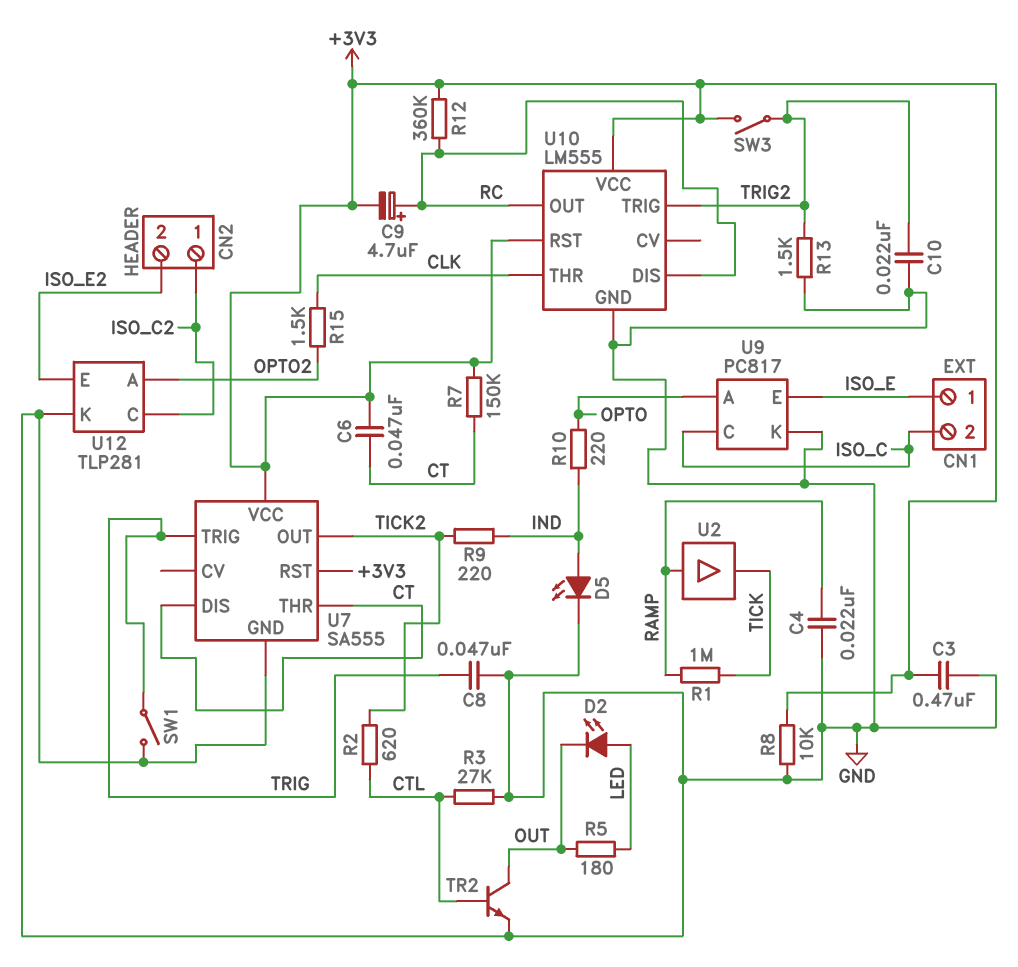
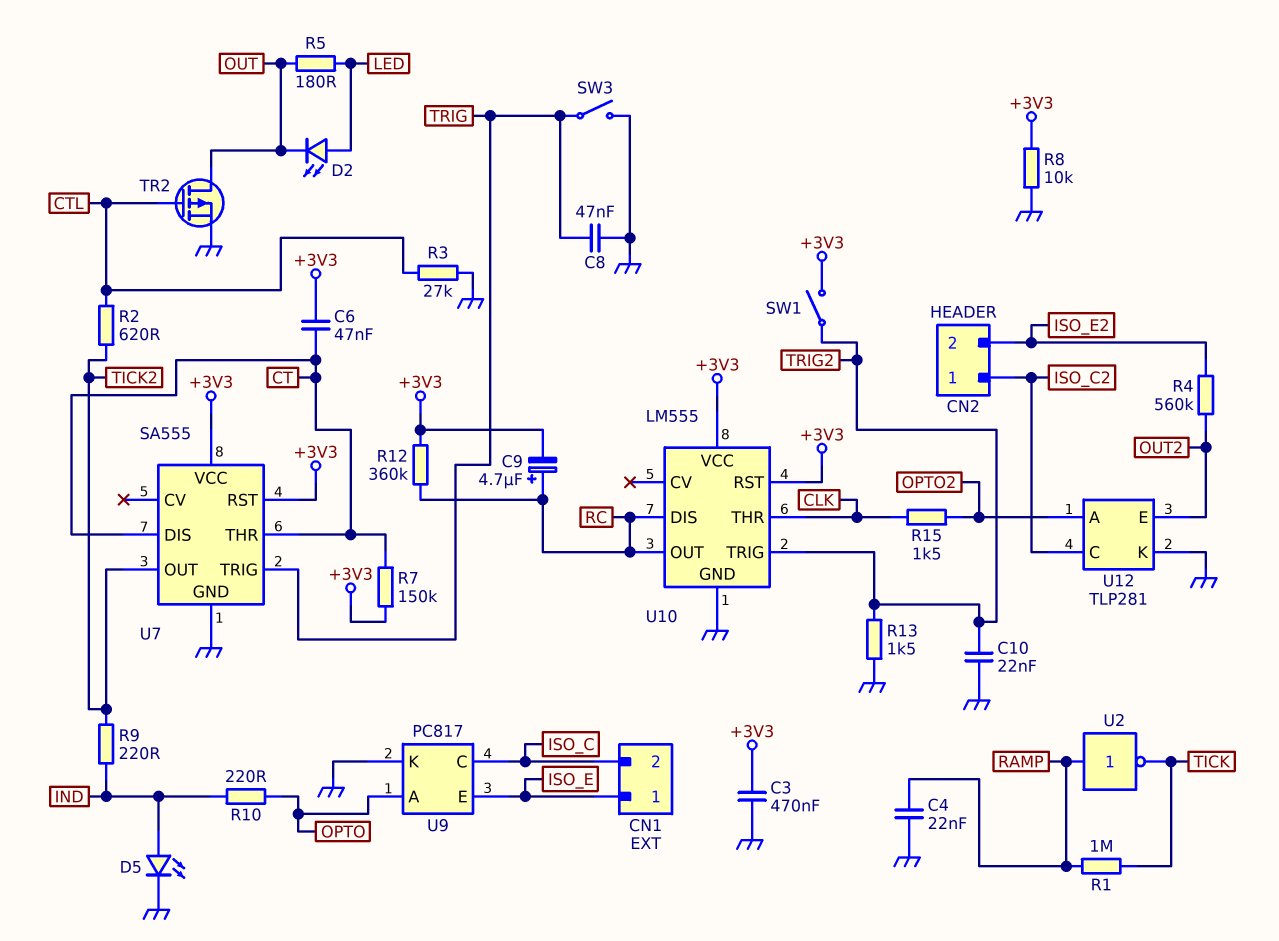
R4: none -> 560k (ISO_E2, OUT2)
SW1: switch (GND, TRIG) -> switch (+3V3, TRIG2)
SW3: switch (+3V3, TRIG2) -> switch (GND, TRIG)
TR2: NPN (B CTL, C OUT, E GND) -> PMOS (G CTL, D OUT, S GND)
U2: buffer (in RAMP, out TICK) -> NOT (in RAMP, out TICK)
U12 pin E: ISO_E2 -> OUT2

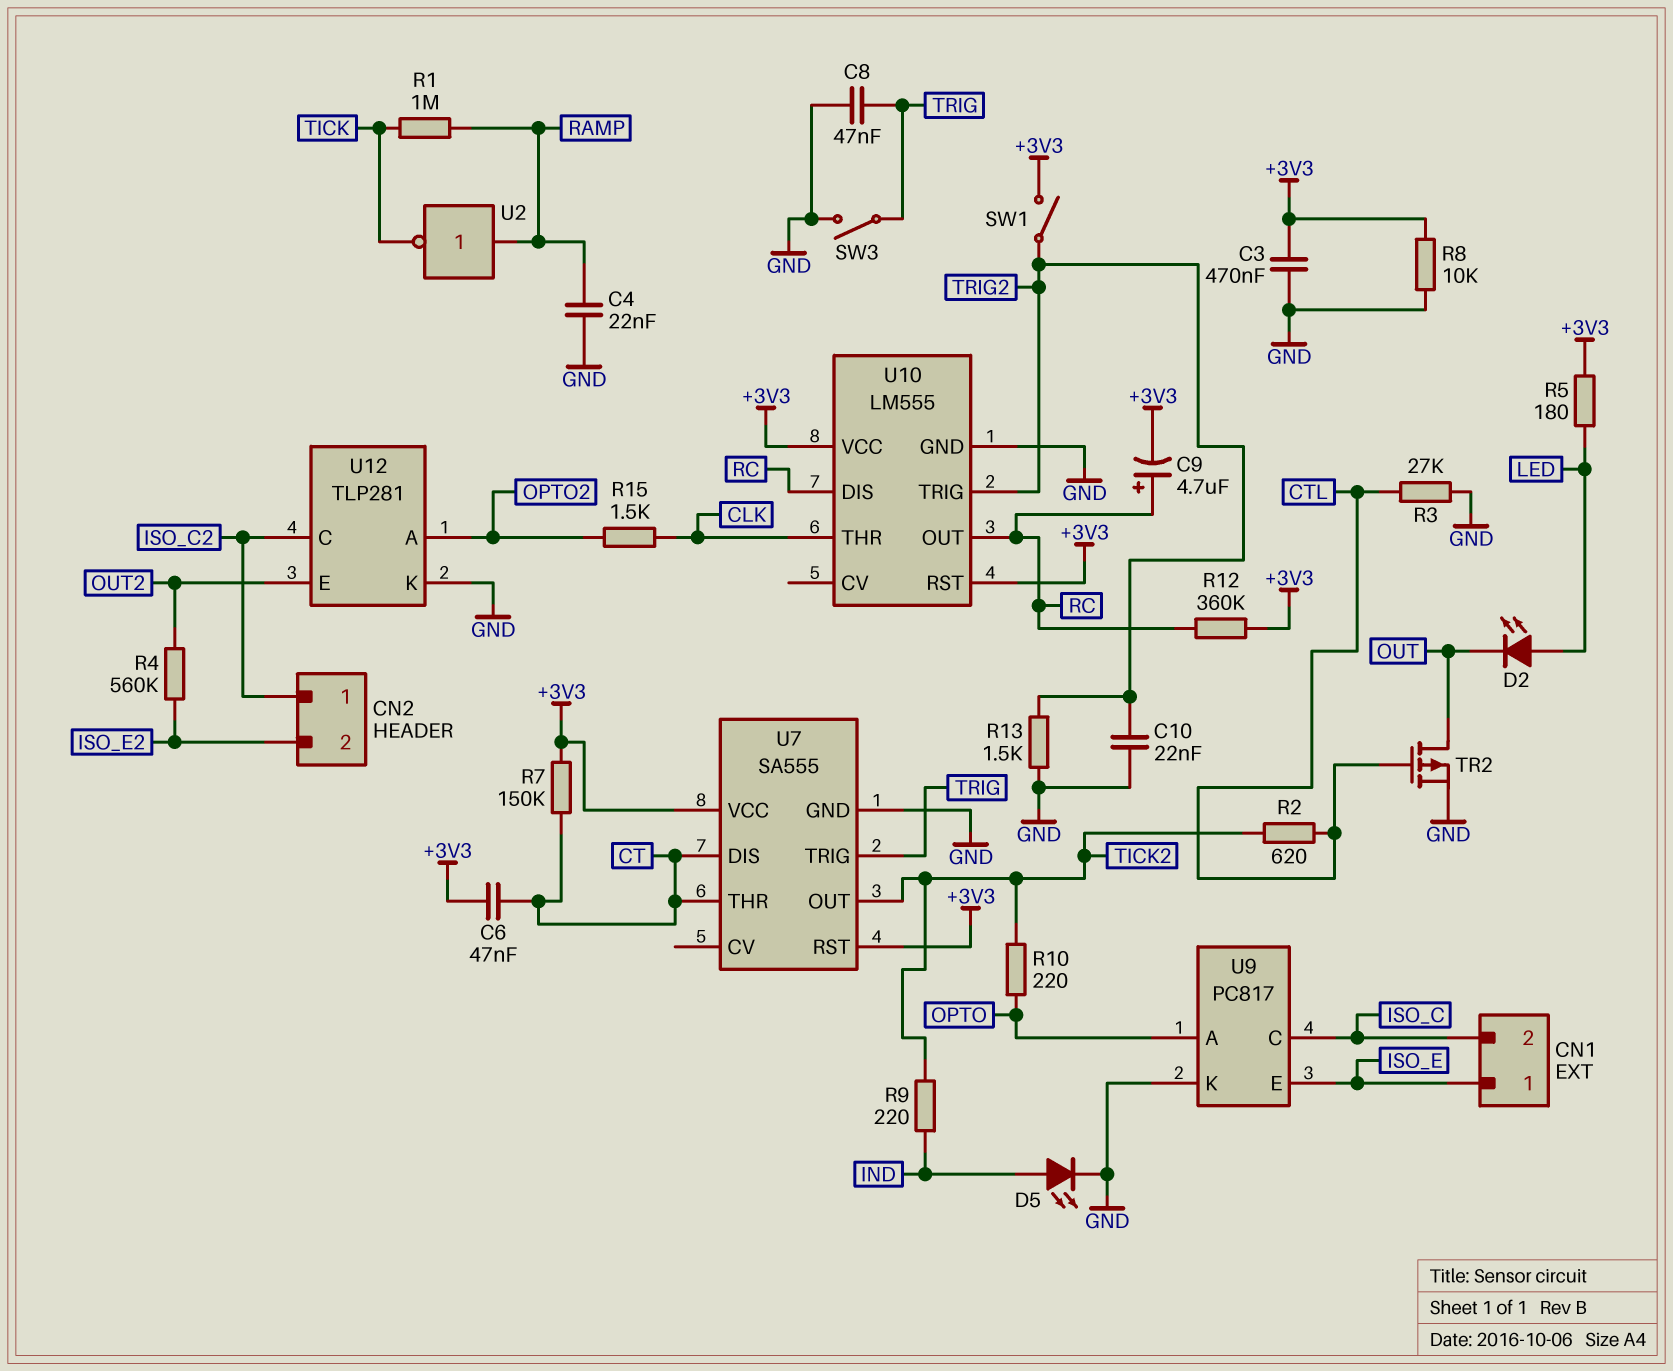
R5: 180 (LED, OUT) -> 180 (+3V3, LED)
R10: 220 (IND, OPTO) -> 220 (OPTO, TICK2)

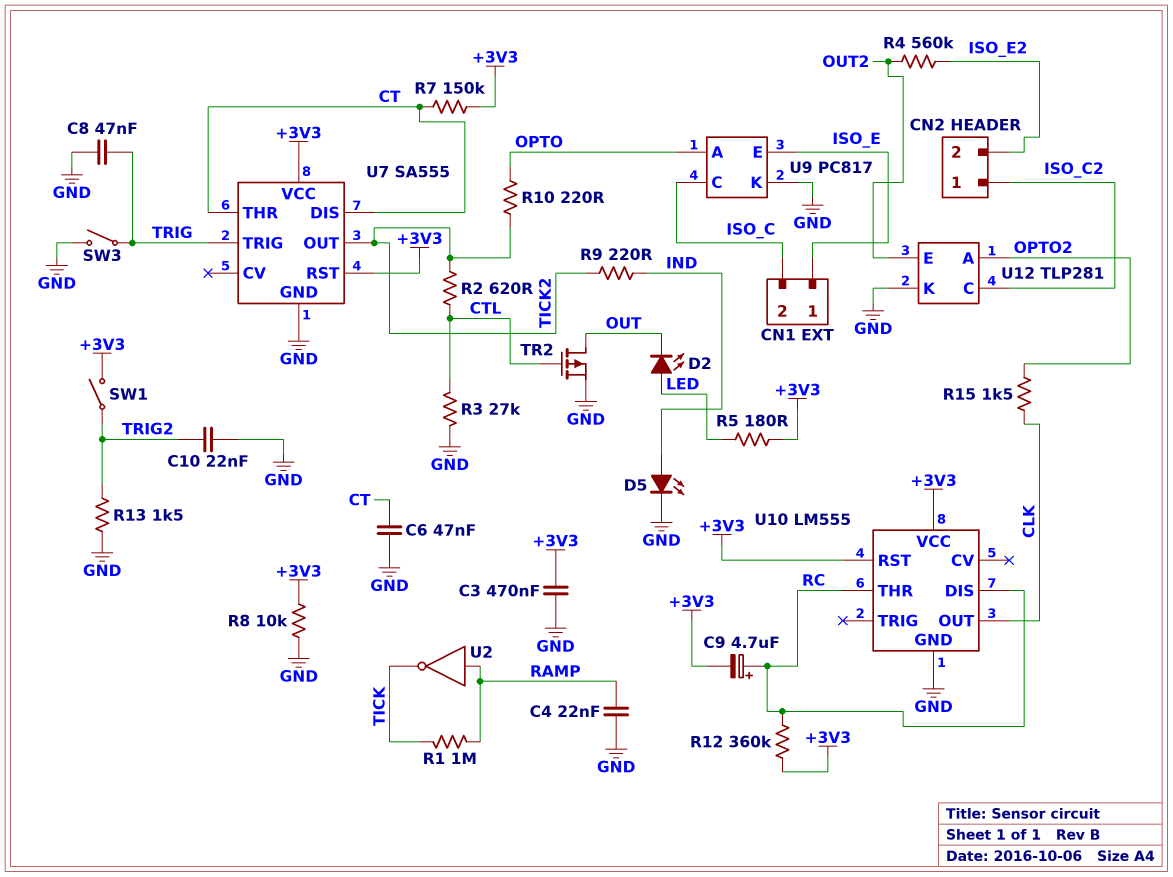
C6: 47nF (+3V3, CT) -> 47nF (CT, GND)
U10 pin OUT: RC -> CLK
U10 pin THR: CLK -> RC
U10 pin TRIG: TRIG2 -> none

